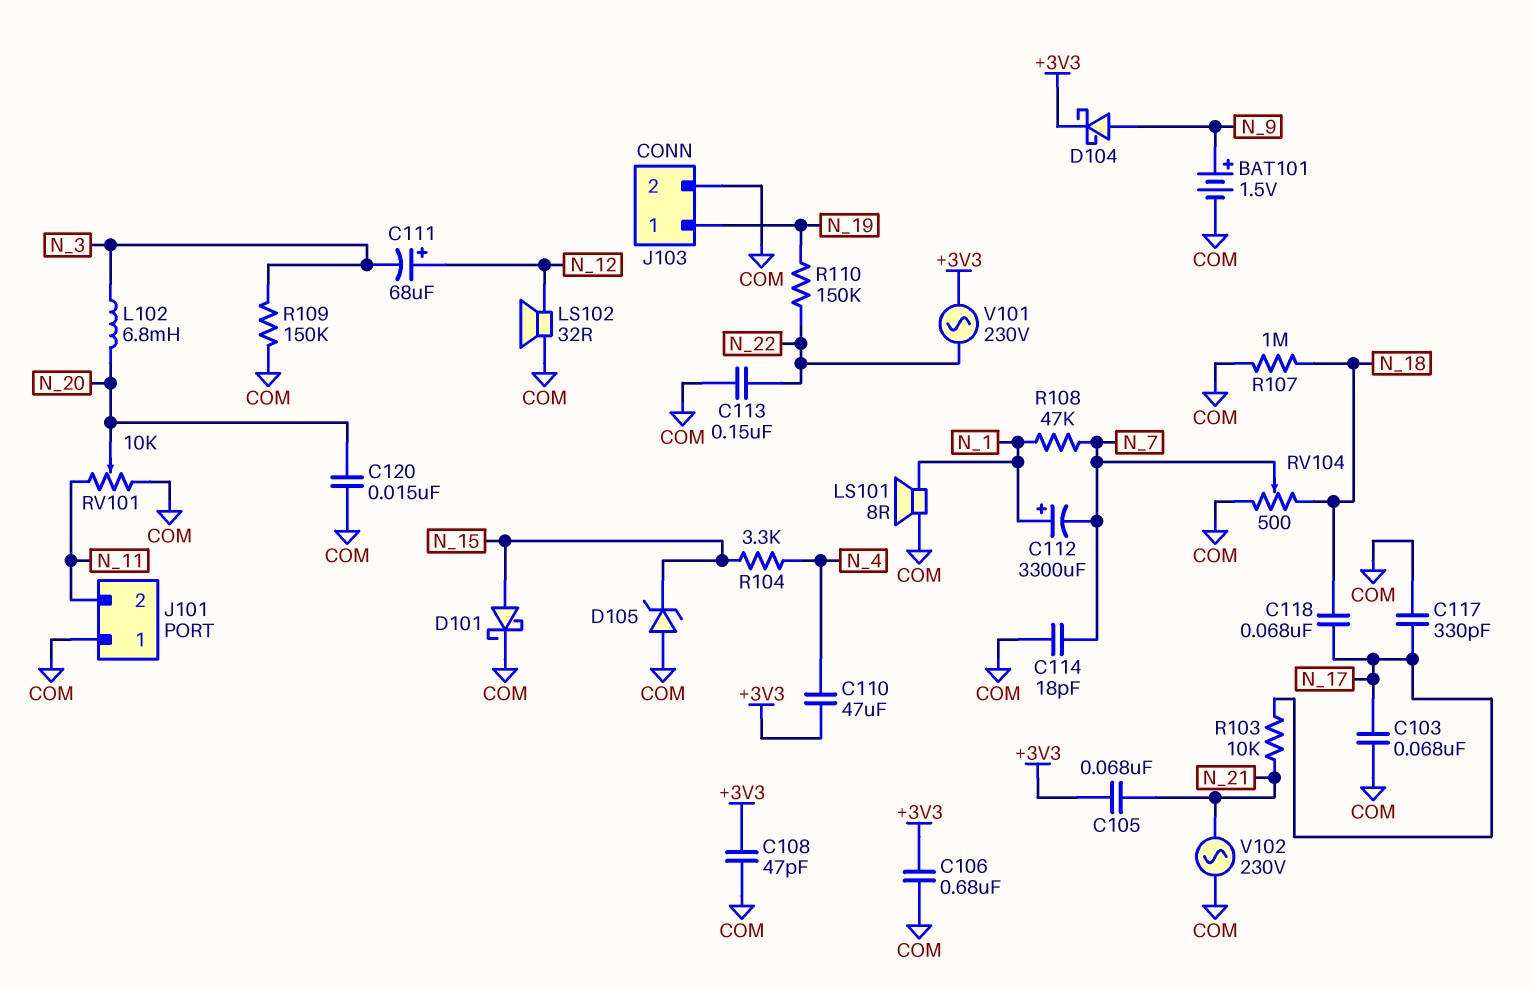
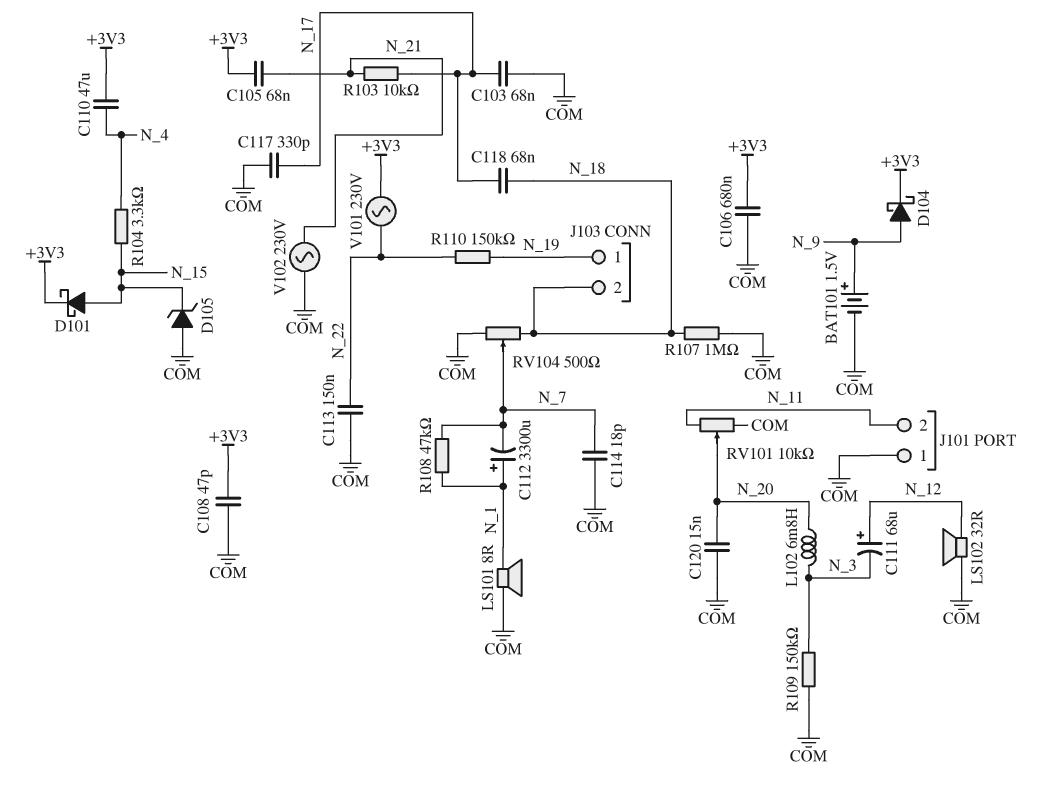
D101: schottky (A N_15, K COM) -> schottky (A N_15, K +3V3)
J103 pin 2: COM -> N_18

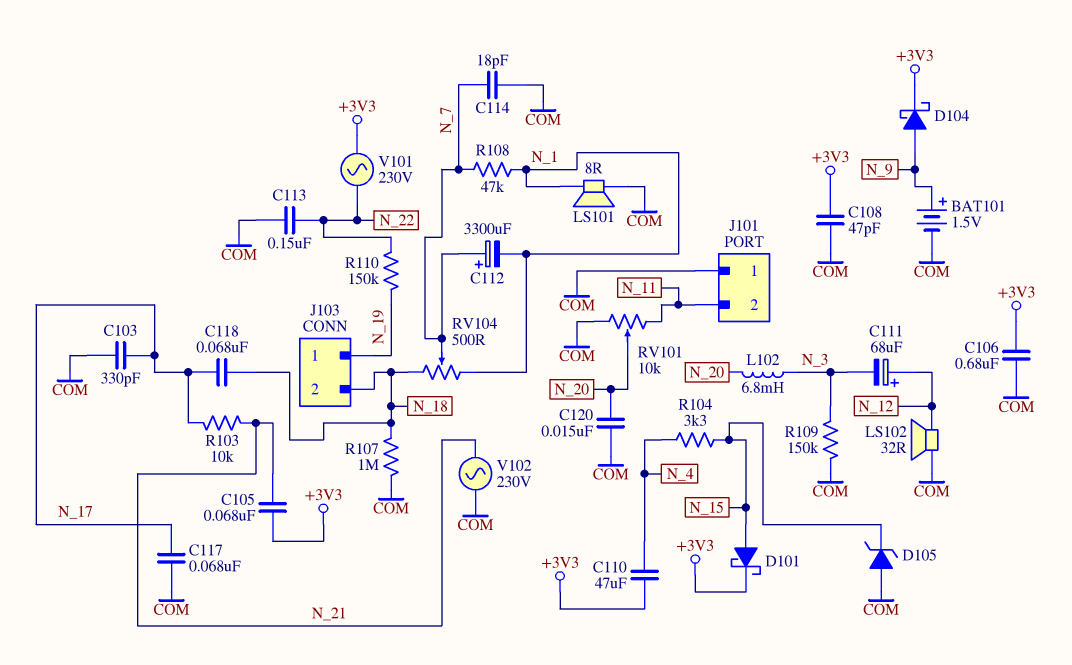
C103: 68nF (COM, N_17) -> 330pF (COM, N_17)
C112: 3300uF (plus N_1, minus N_7) -> 3300uF (plus N_7, minus N_1)
C117: 330pF (COM, N_17) -> 68nF (COM, N_17)
RV104: 500 (COM, N_18, wiper N_7) -> 500 (N_1, N_18, wiper N_7)

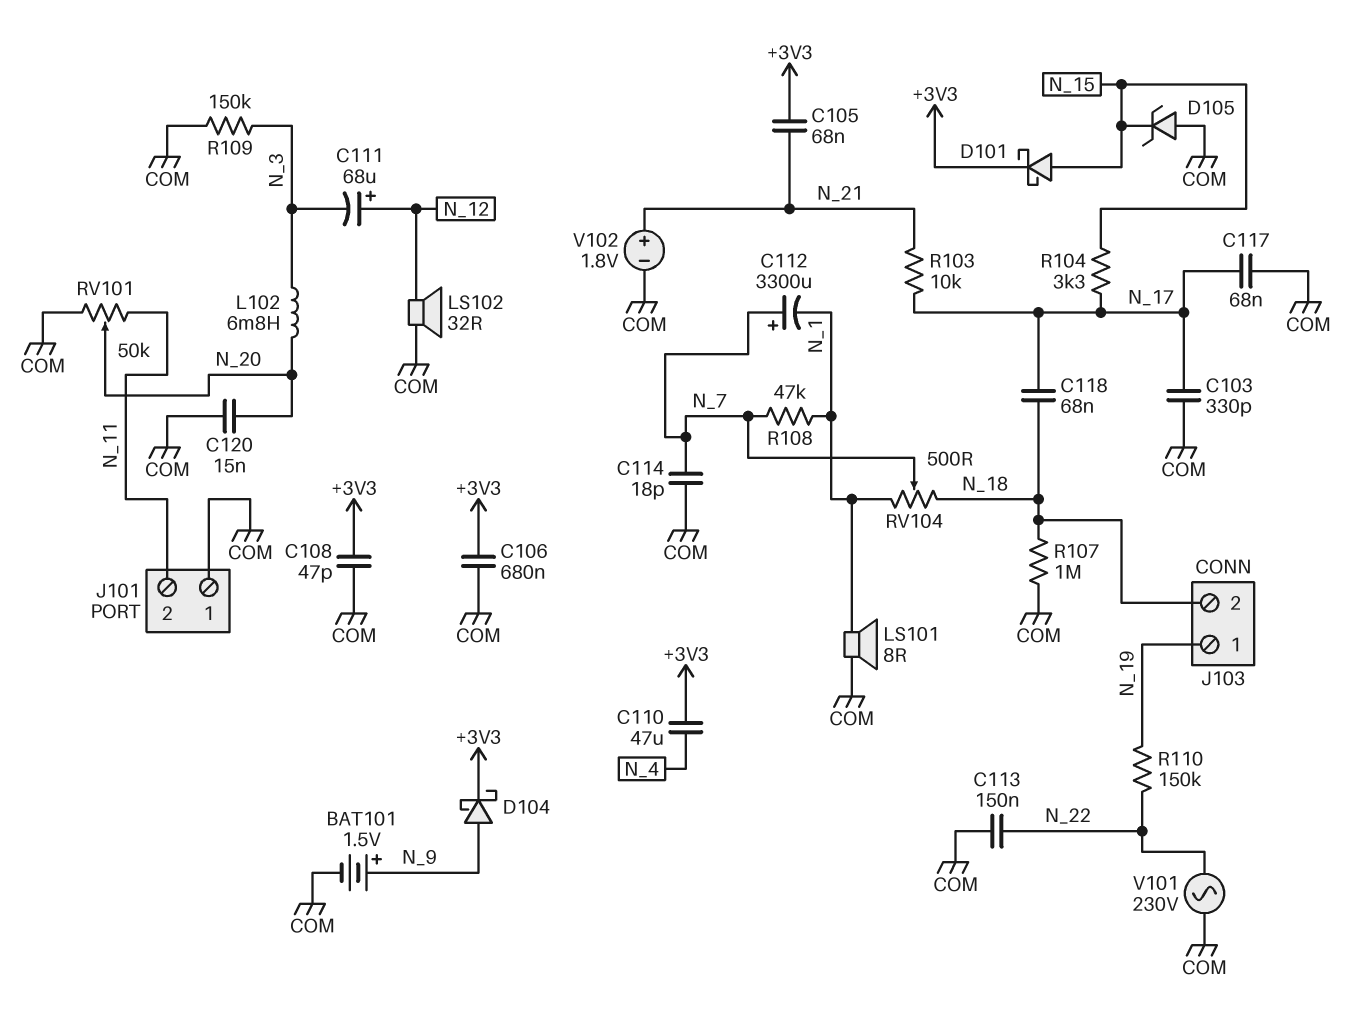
R104: 3.3k (N_4, N_15) -> 3.3k (N_15, N_17)
RV101: 10k (COM, N_11, wiper N_20) -> 50k (COM, N_11, wiper N_20)
V101: AC 230V (+3V3, N_22) -> AC 230V (COM, N_22)
V102: AC 230V (COM, N_21) -> 1.8V (plus N_21, minus COM)

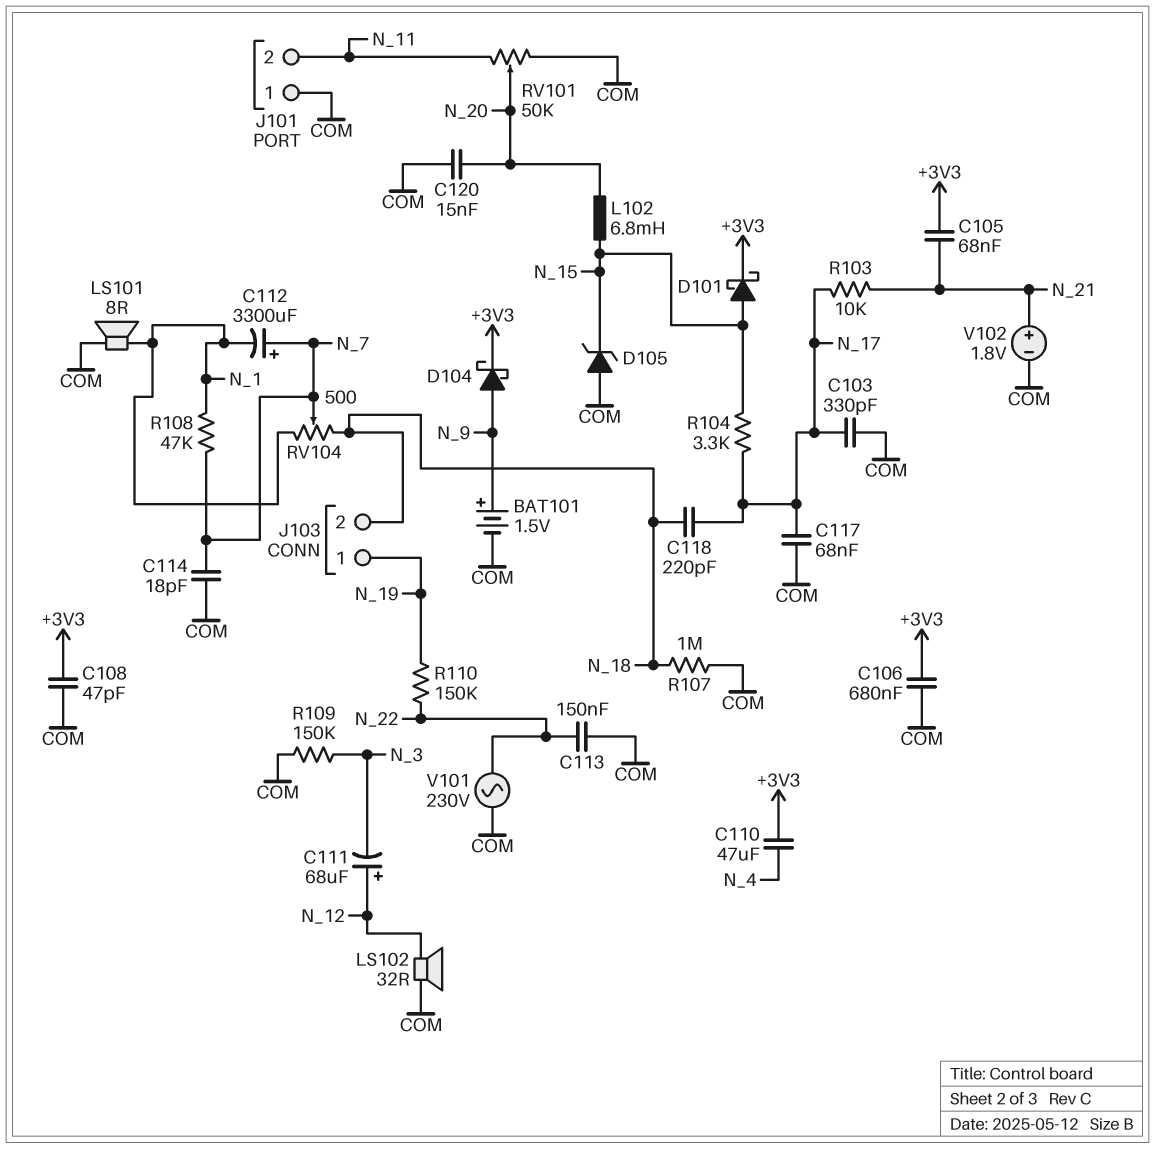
C118: 68nF (N_17, N_18) -> 220pF (N_17, N_18)
L102: 6.8mH (N_3, N_20) -> 6.8mH (N_15, N_20)

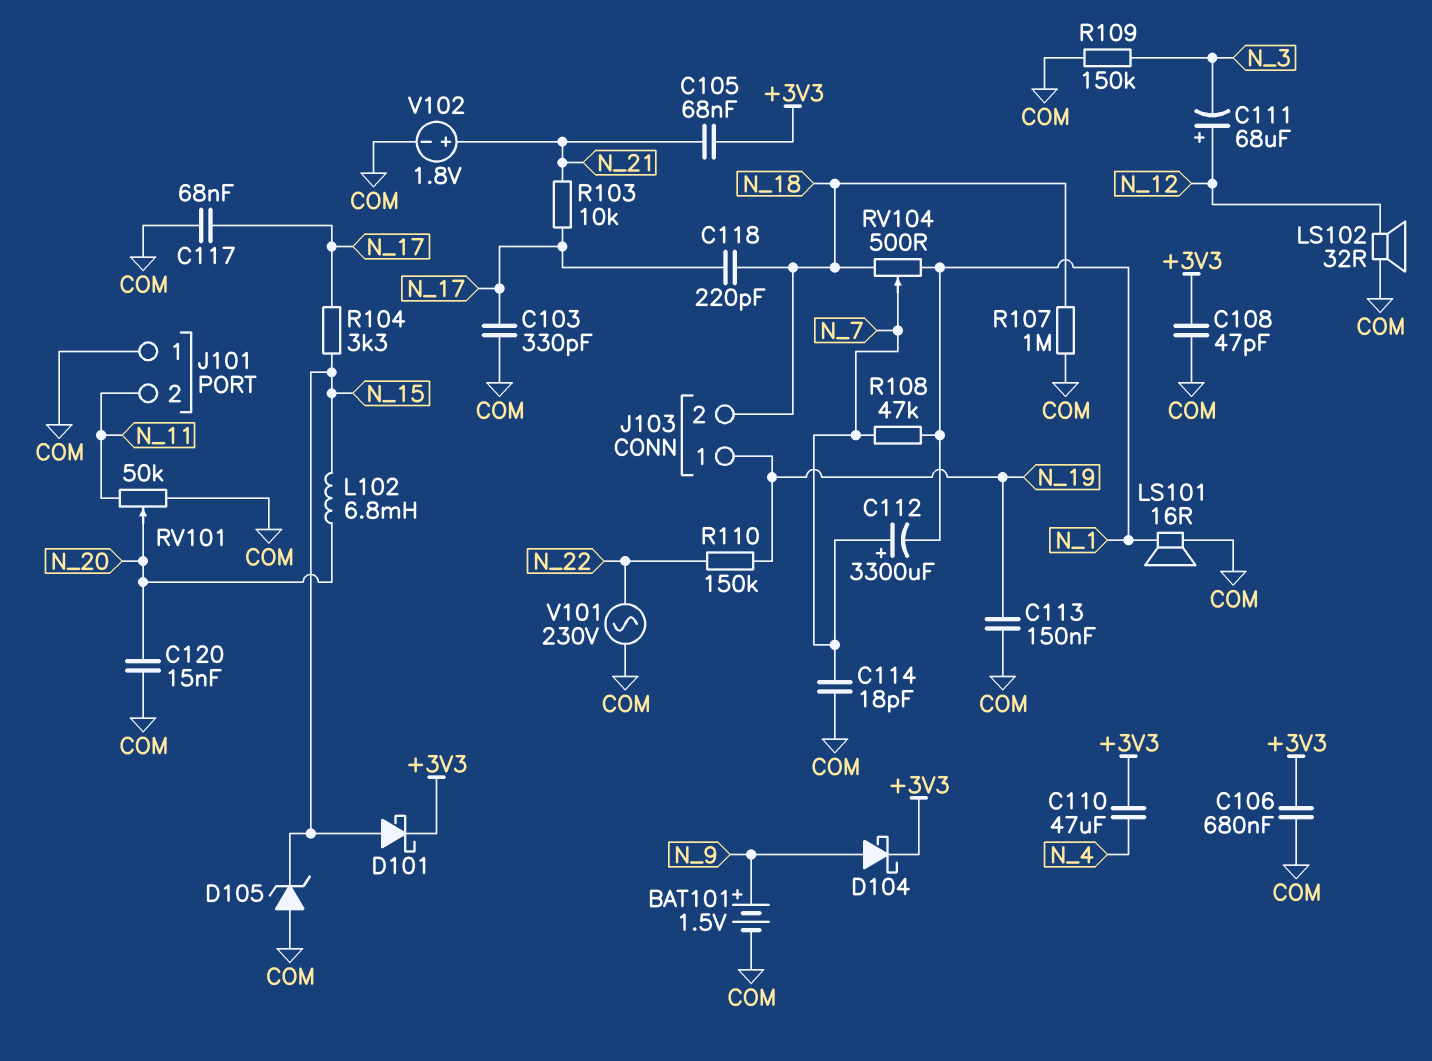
C113: 150nF (COM, N_22) -> 150nF (COM, N_19)
LS101: speaker 8R (COM, N_1) -> speaker 16R (COM, N_1)

